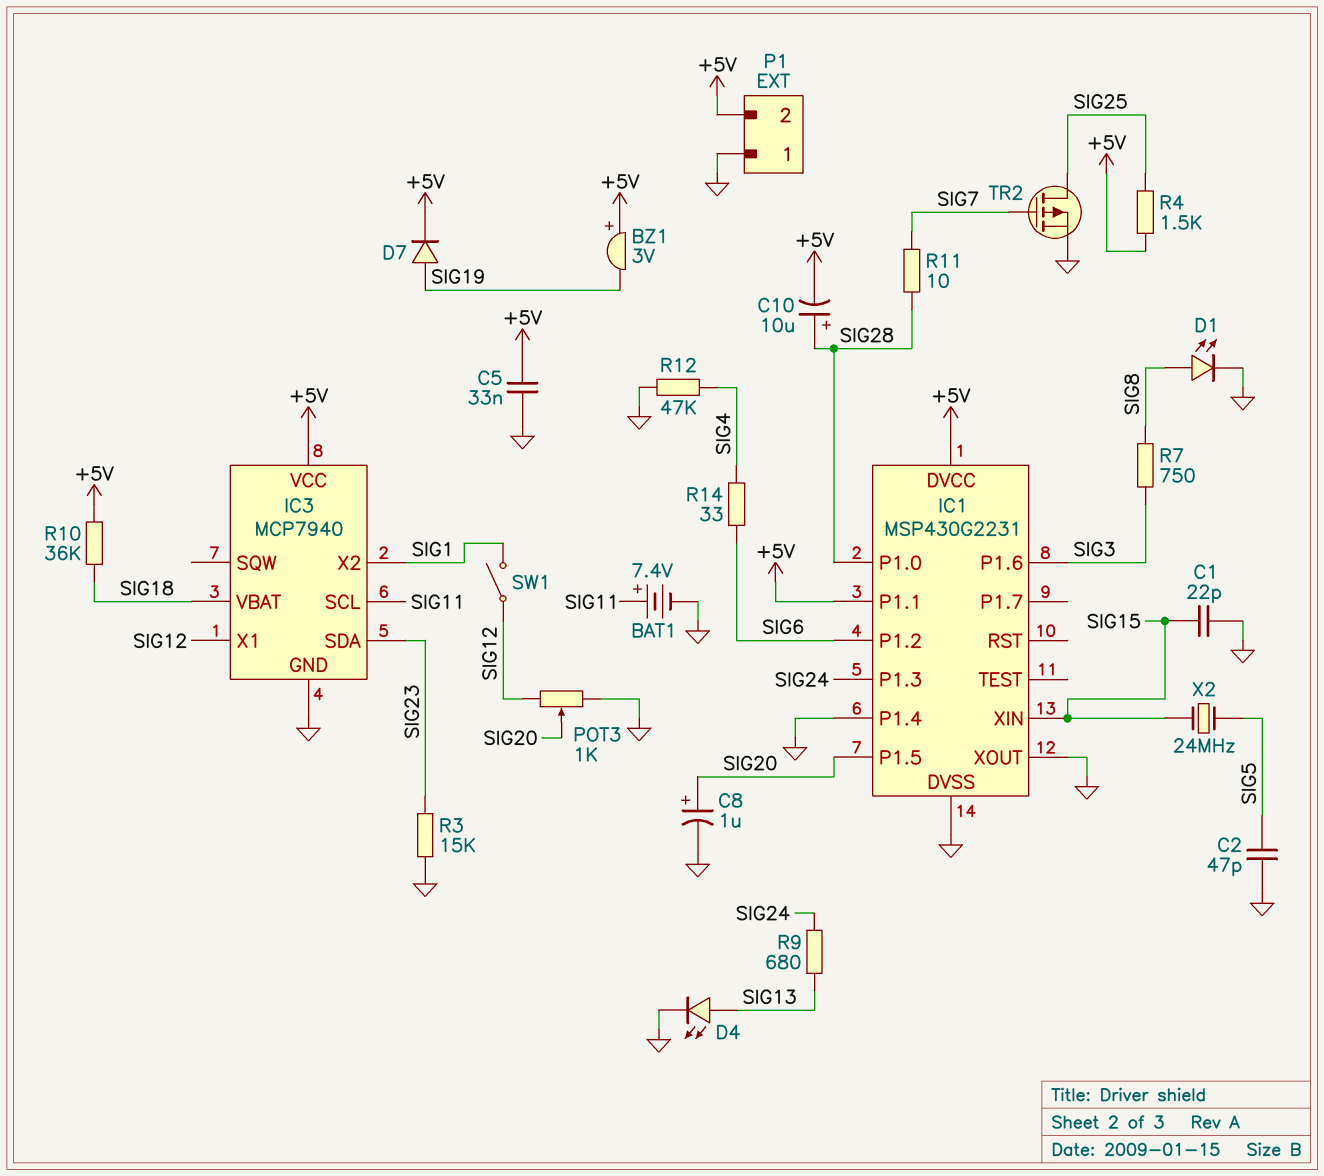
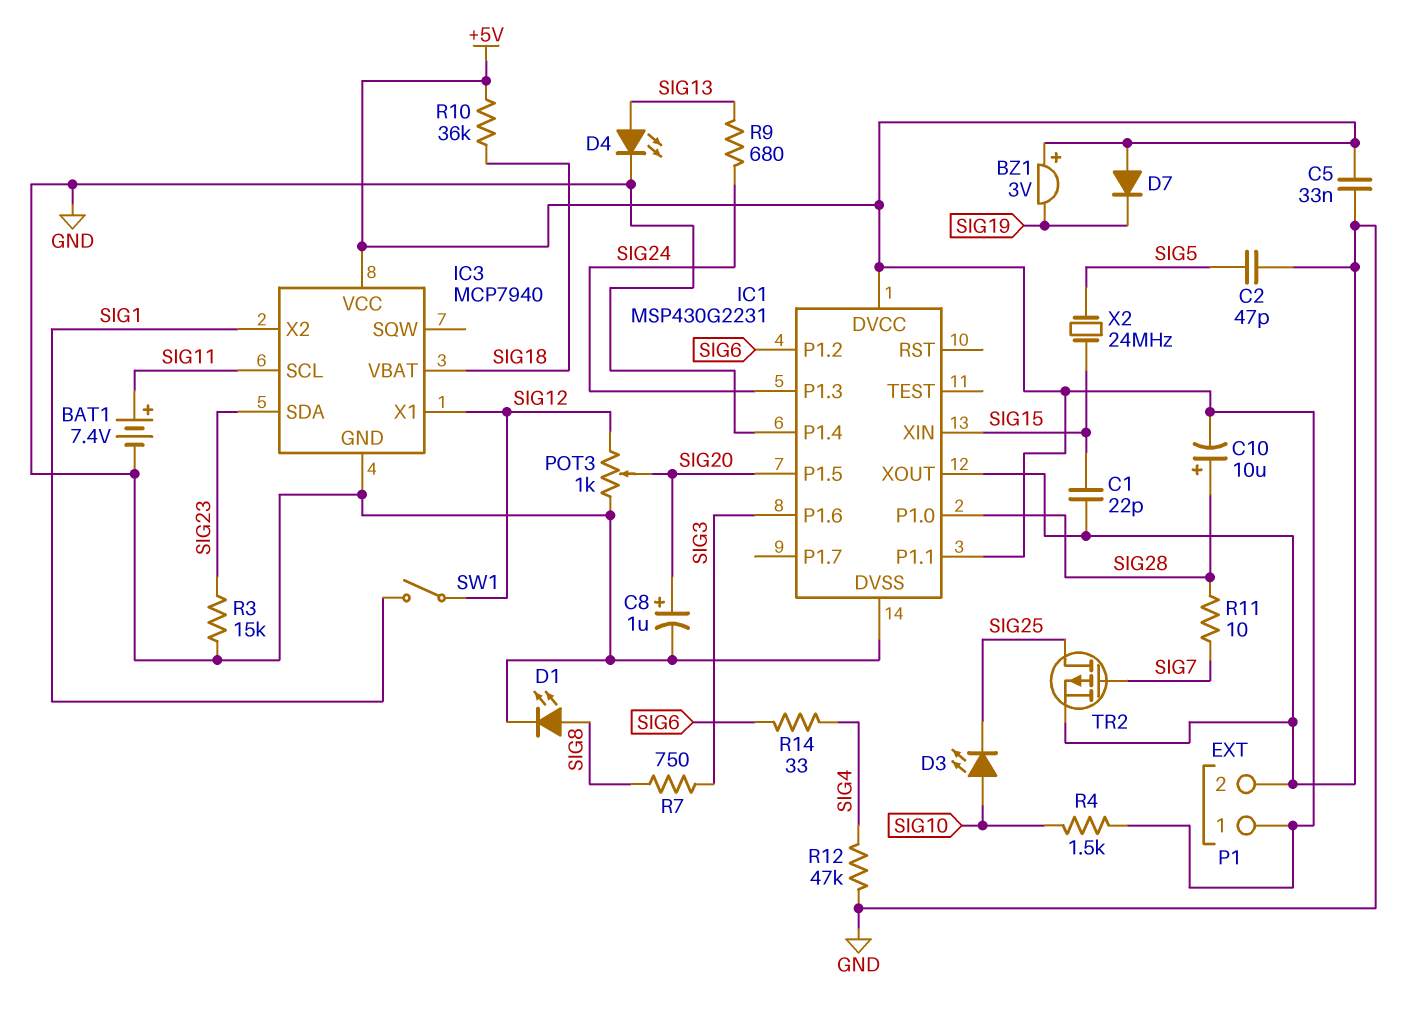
D3: none -> LED (A SIG10, K SIG25)
D7: diode (A SIG19, K +5V) -> diode (A +5V, K SIG19)
P1 pin 1: GND -> +5V
P1 pin 2: +5V -> GND
R4: 1.5k (+5V, SIG25) -> 1.5k (+5V, SIG10)

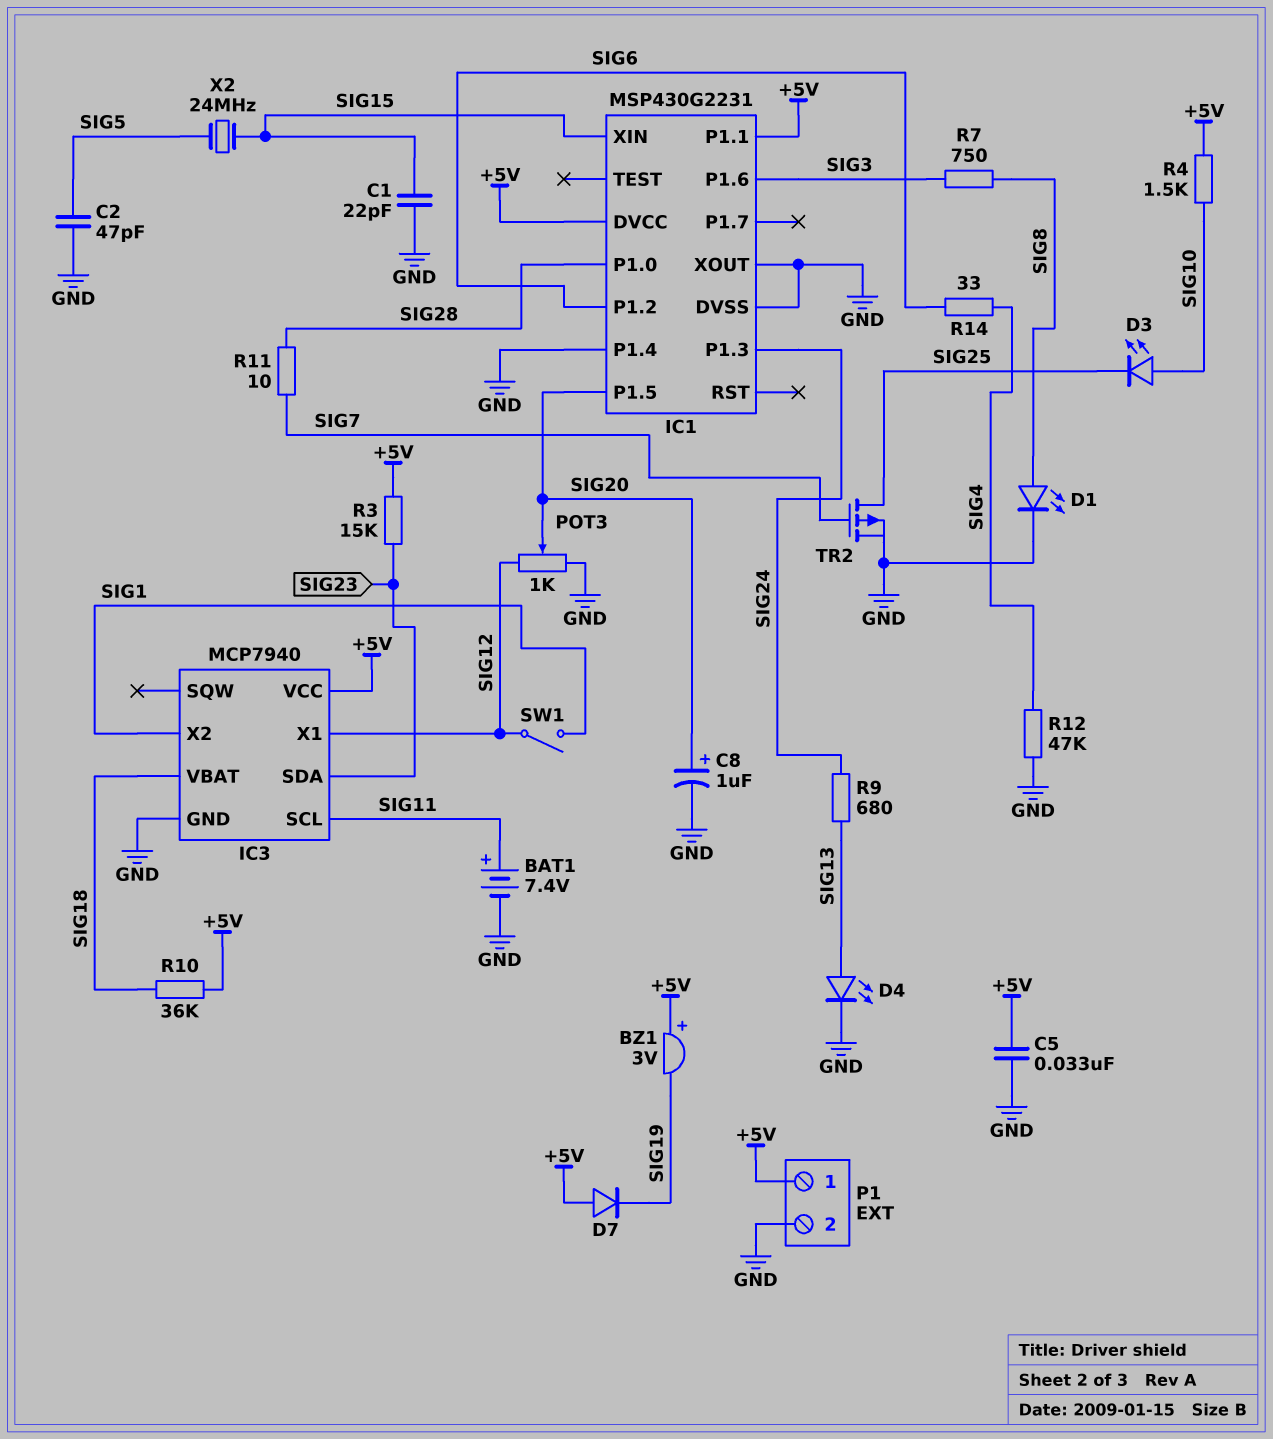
C10: 10uF (plus SIG28, minus +5V) -> none
R3: 15k (GND, SIG23) -> 15k (+5V, SIG23)

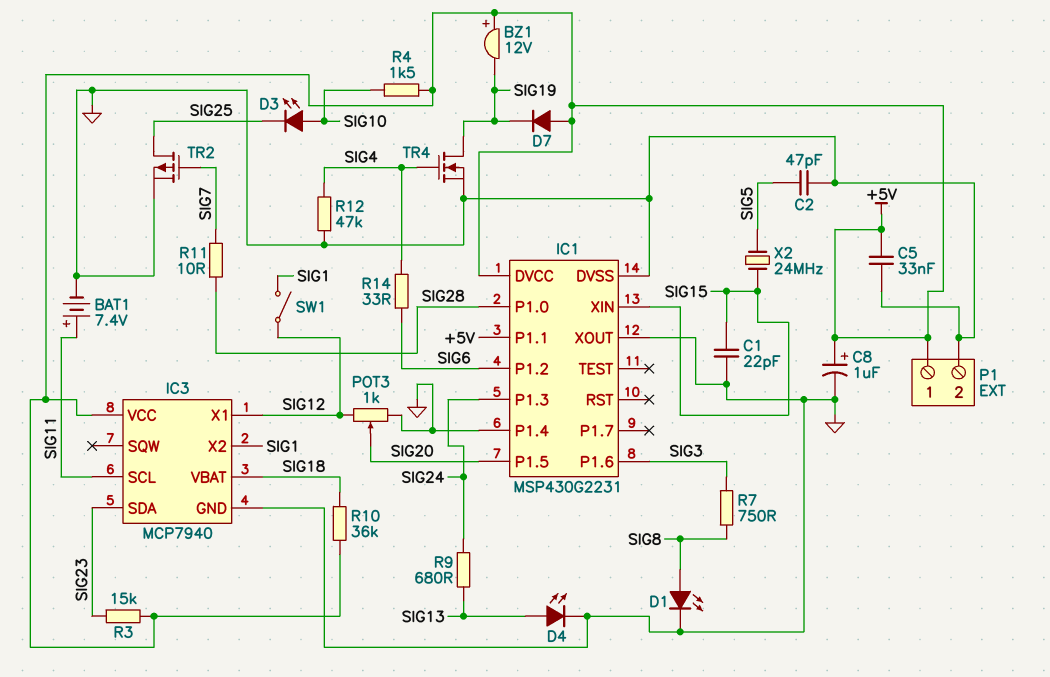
BZ1: buzzer 3V (plus +5V, minus SIG19) -> buzzer 12V (plus +5V, minus SIG19)
C8: 1uF (plus SIG20, minus GND) -> 1uF (plus +5V, minus GND)
TR4: none -> NMOS (G SIG4, D SIG19, S GND)

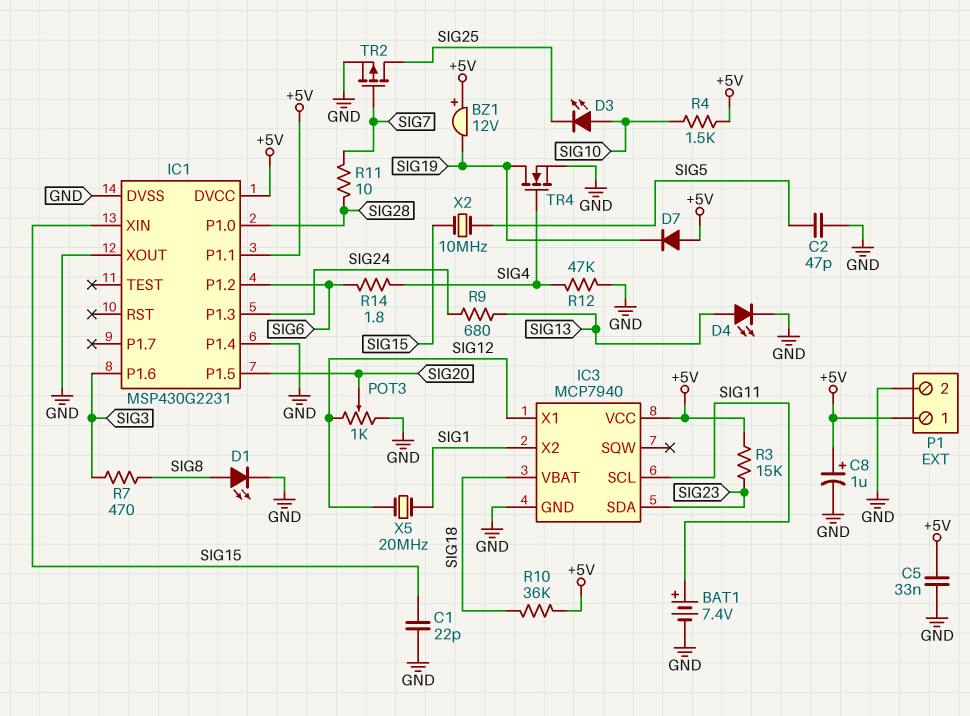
R7: 750 (SIG3, SIG8) -> 470 (SIG3, SIG8)
R14: 33 (SIG4, SIG6) -> 1.8 (SIG4, SIG6)
SW1: switch (SIG1, SIG12) -> none
X2: 24MHz (SIG5, SIG15) -> 10MHz (SIG5, SIG15)
X5: none -> 20MHz (SIG1, SIG12)

